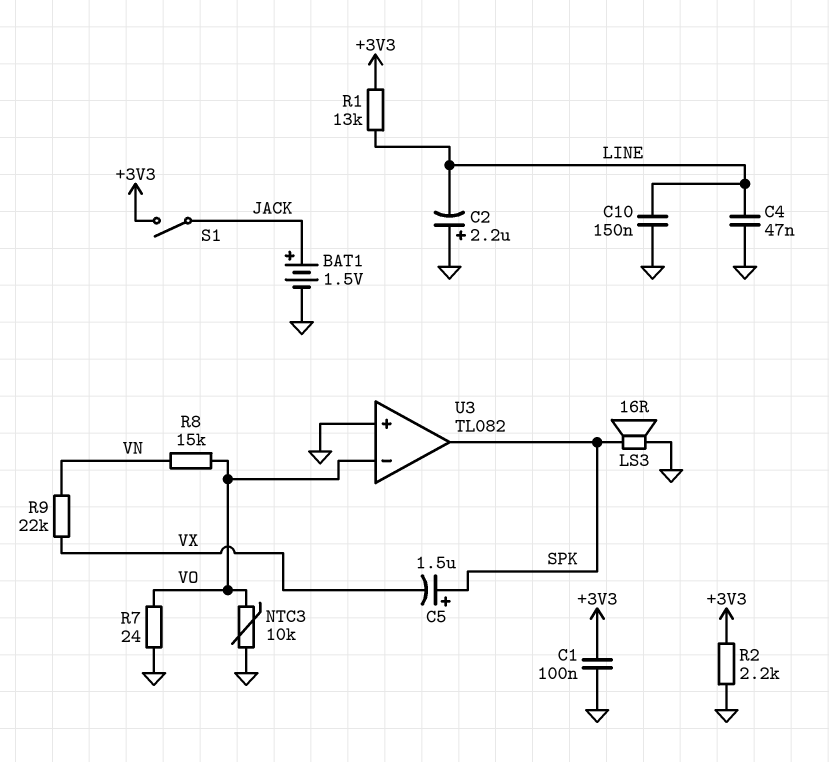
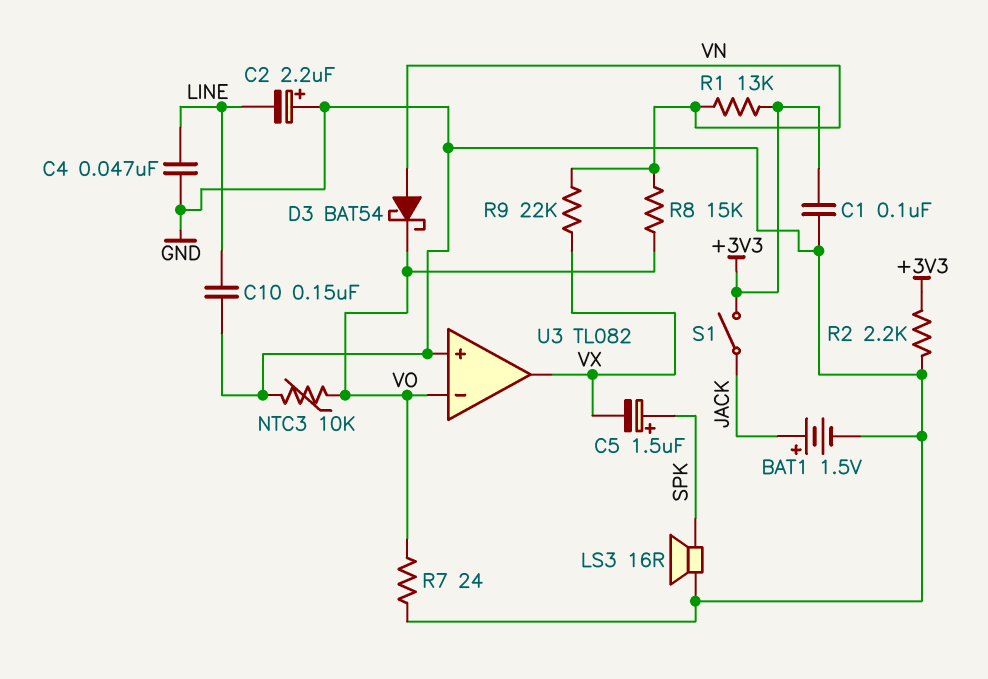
D3: none -> schottky BAT54 (A VN, K VO)
R1: 13k (+3V3, LINE) -> 13k (+3V3, VN)
U3 pin out: SPK -> VX

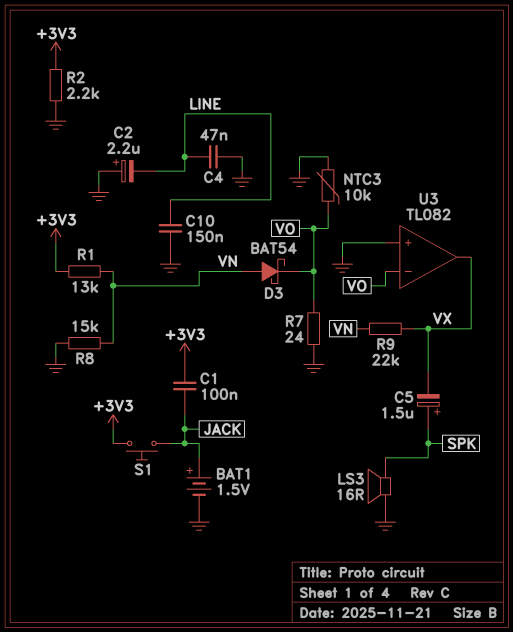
C1: 100nF (+3V3, GND) -> 100nF (+3V3, JACK)
R8: 15k (VN, VO) -> 15k (GND, VN)
S1: switch (+3V3, JACK) -> button (+3V3, JACK)

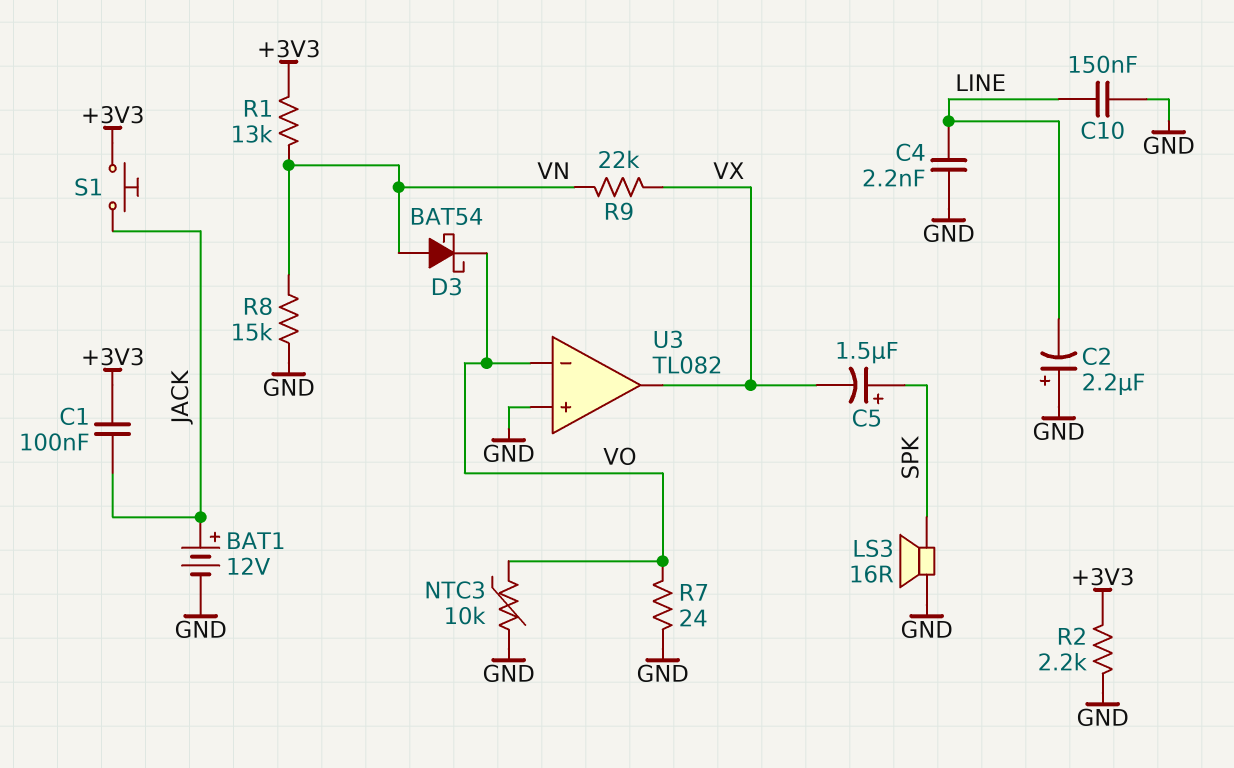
BAT1: 1.5V (plus JACK, minus GND) -> 12V (plus JACK, minus GND)
C4: 47nF (GND, LINE) -> 2.2nF (GND, LINE)

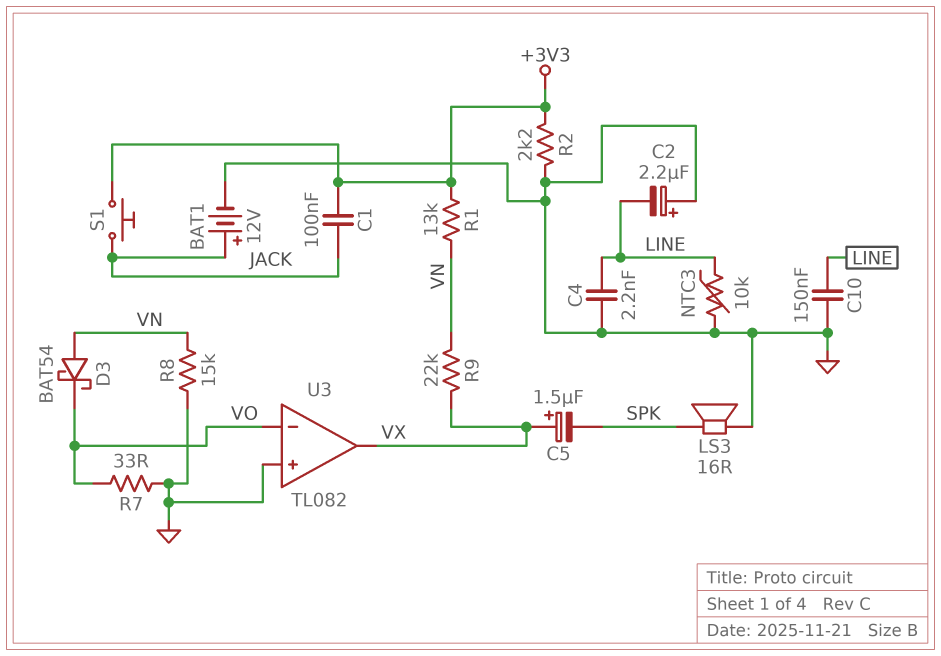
C5: 1.5uF (plus SPK, minus VX) -> 1.5uF (plus VX, minus SPK)
NTC3: 10k (GND, VO) -> 10k (GND, LINE)
R7: 24 (GND, VO) -> 33 (GND, VO)

